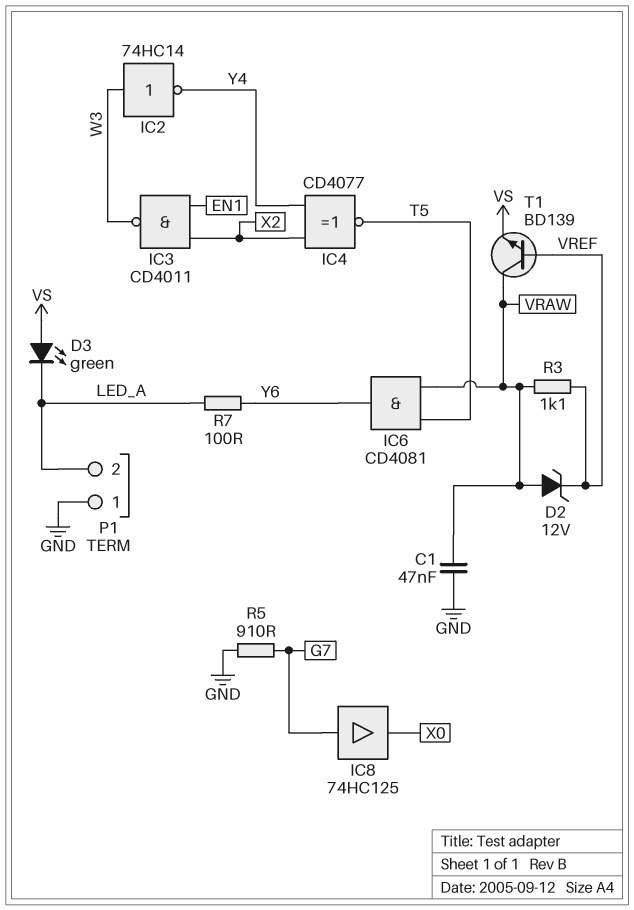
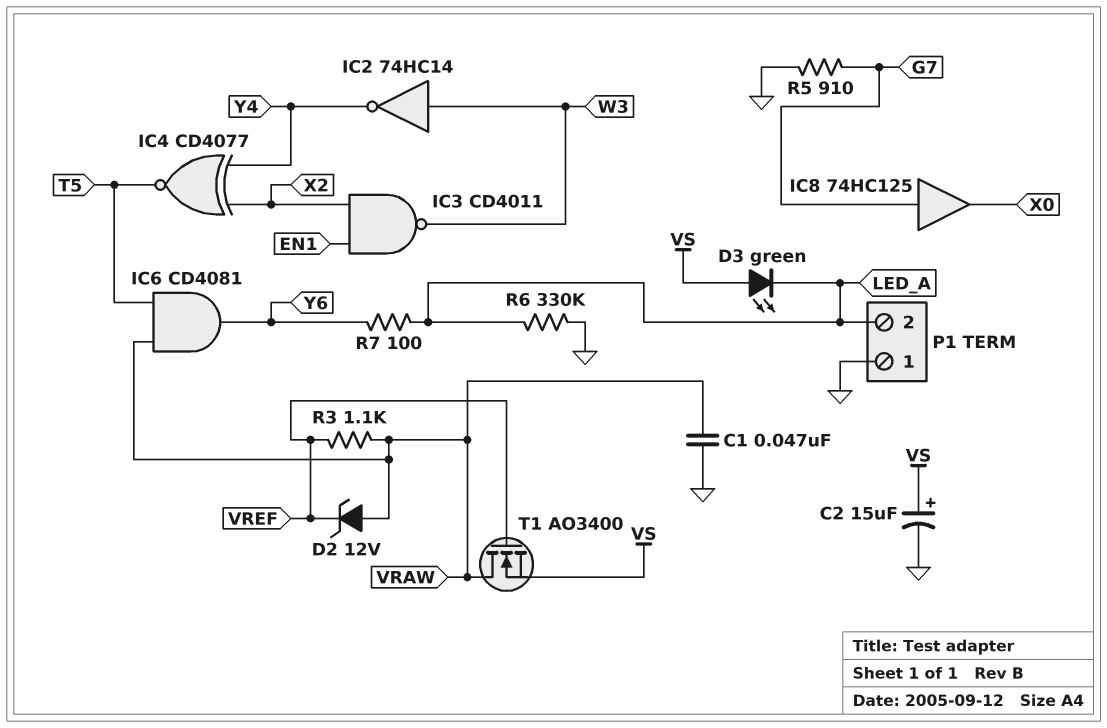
C2: none -> 15uF (plus VS, minus GND)
R6: none -> 330k (GND, LED_A)
T1: NPN BD139 (B VREF, C VRAW, E VS) -> NMOS AO3400 (G VREF, D VRAW, S VS)

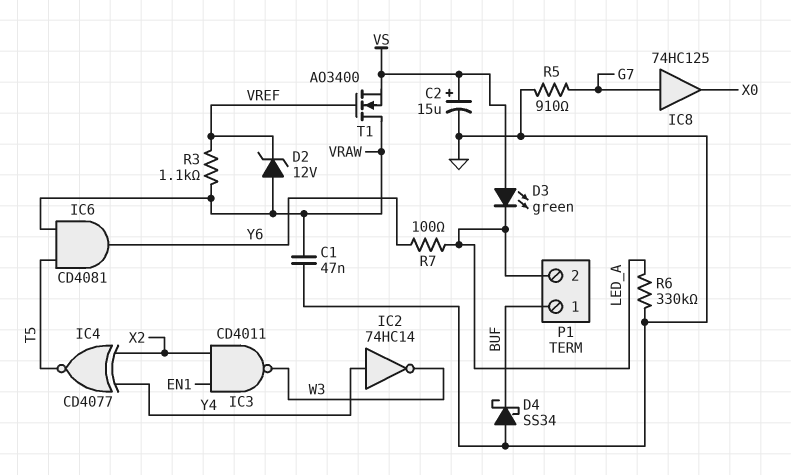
D4: none -> schottky SS34 (A GND, K BUF)
IC2: NOT 74HC14 (in W3, out Y4) -> NOT 74HC14 (in Y4, out W3)
P1 pin 1: GND -> BUF

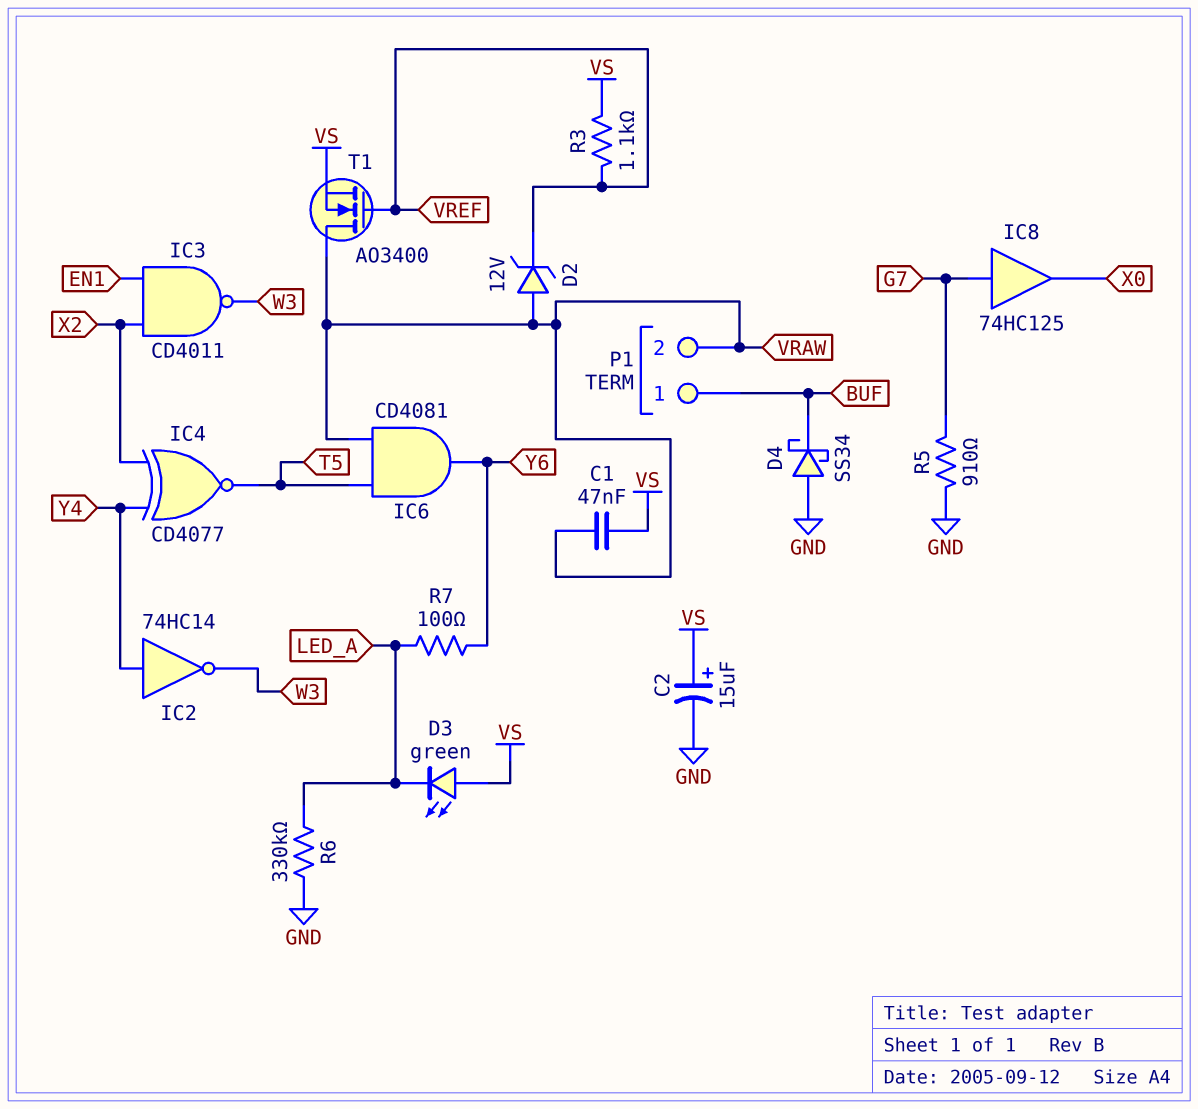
C1: 47nF (GND, VRAW) -> 47nF (VRAW, VS)
P1 pin 2: LED_A -> VRAW
R3: 1.1k (VRAW, VREF) -> 1.1k (VREF, VS)

